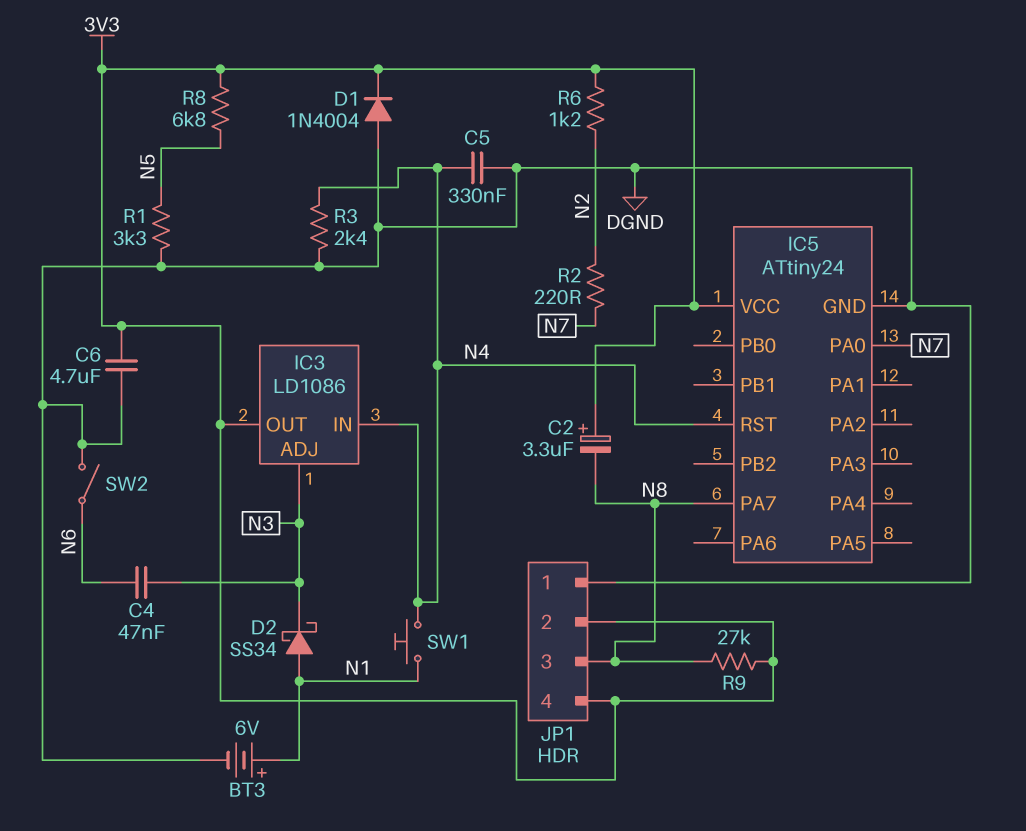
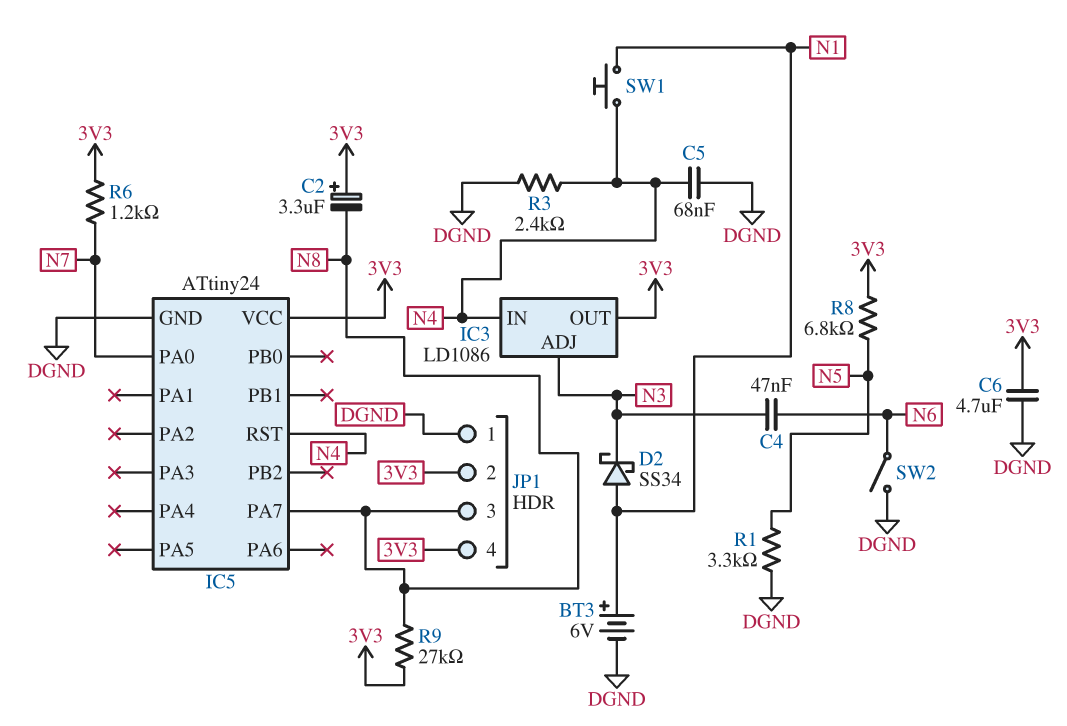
C5: 330nF (DGND, N4) -> 68nF (DGND, N4)
D1: diode 1N4004 (A DGND, K 3V3) -> none
R2: 220 (N2, N7) -> none
R6: 1.2k (3V3, N2) -> 1.2k (3V3, N7)

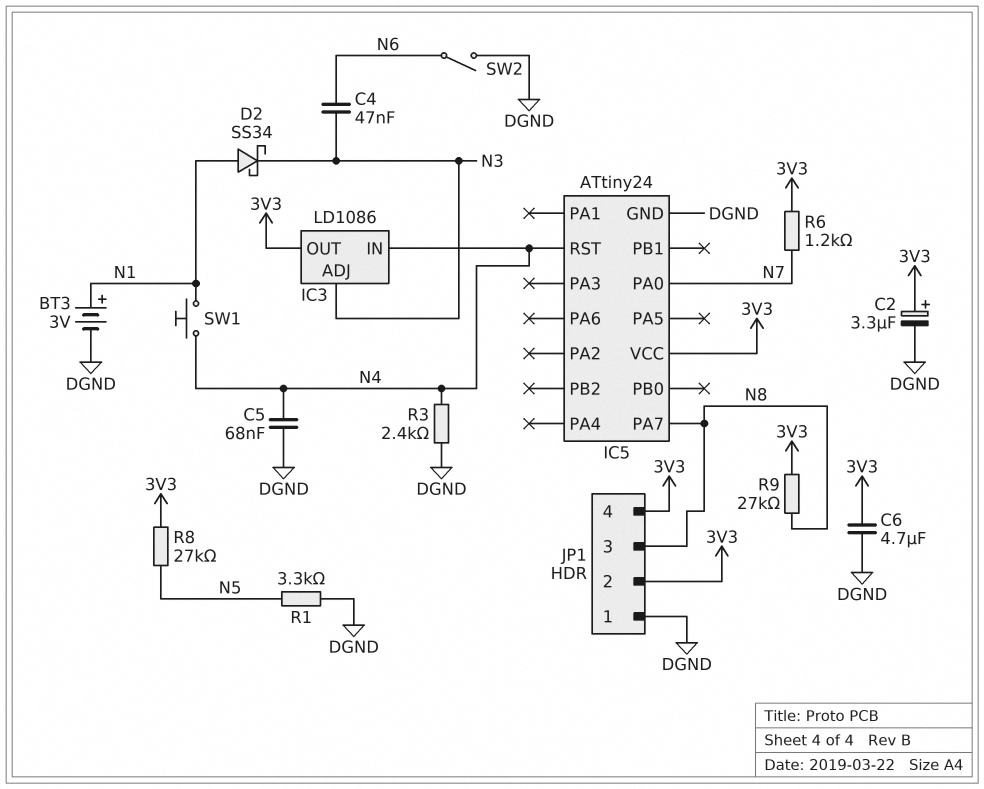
BT3: 6V (plus N1, minus DGND) -> 3V (plus N1, minus DGND)
C2: 3.3uF (plus 3V3, minus N8) -> 3.3uF (plus 3V3, minus DGND)
R8: 6.8k (3V3, N5) -> 27k (3V3, N5)

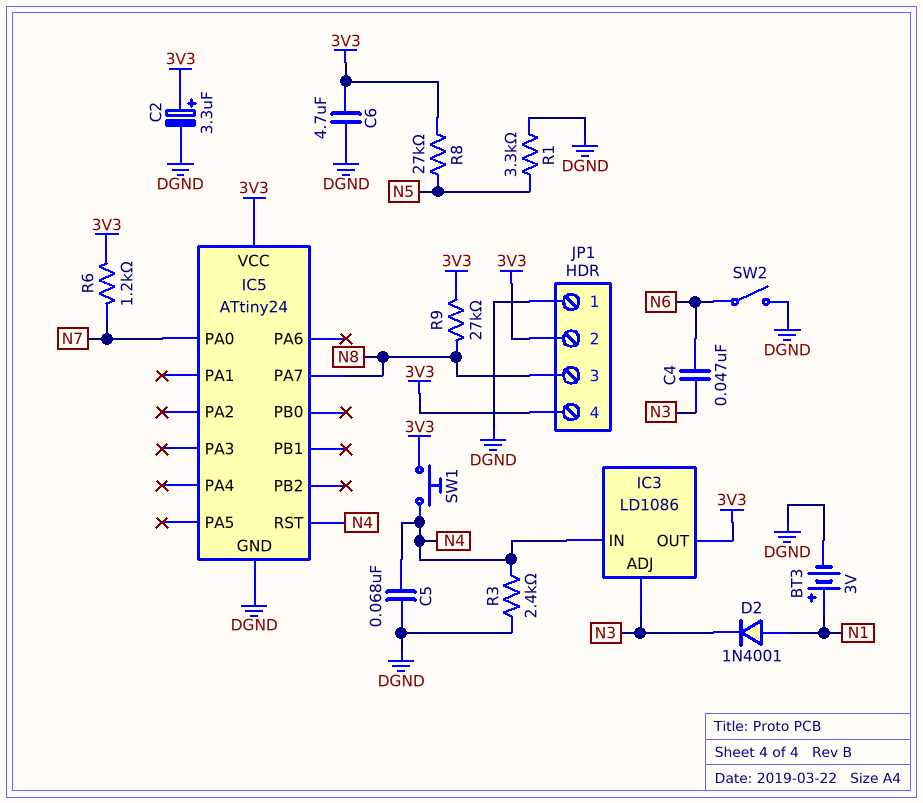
D2: schottky SS34 (A N1, K N3) -> diode 1N4001 (A N1, K N3)
SW1: button (N1, N4) -> button (3V3, N4)

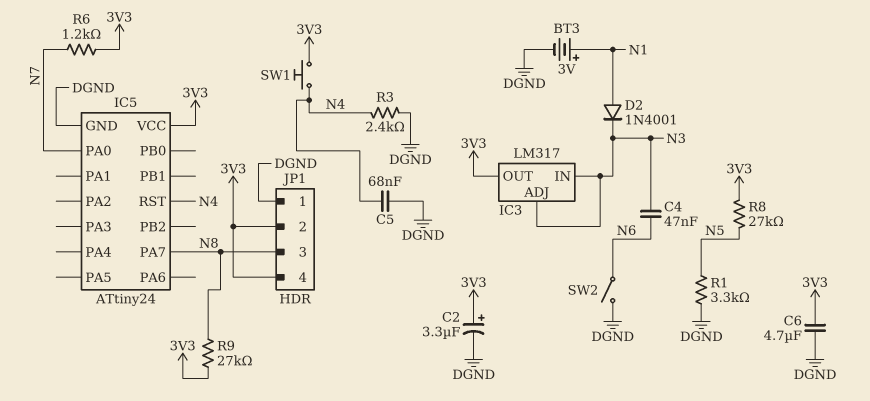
IC3: LD1086 -> LM317
IC3 pin IN: N4 -> N3

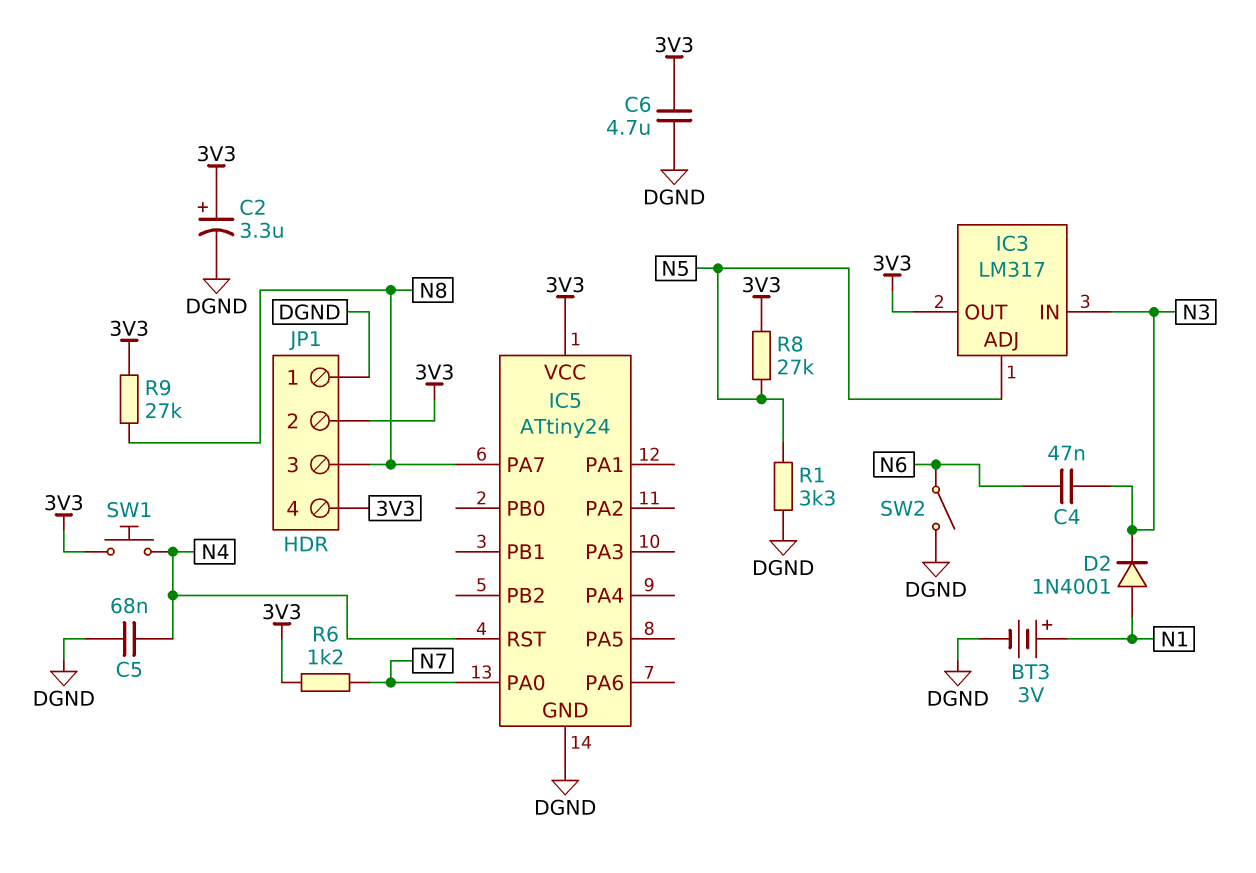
IC3 pin ADJ: N3 -> N5
R3: 2.4k (DGND, N4) -> none

